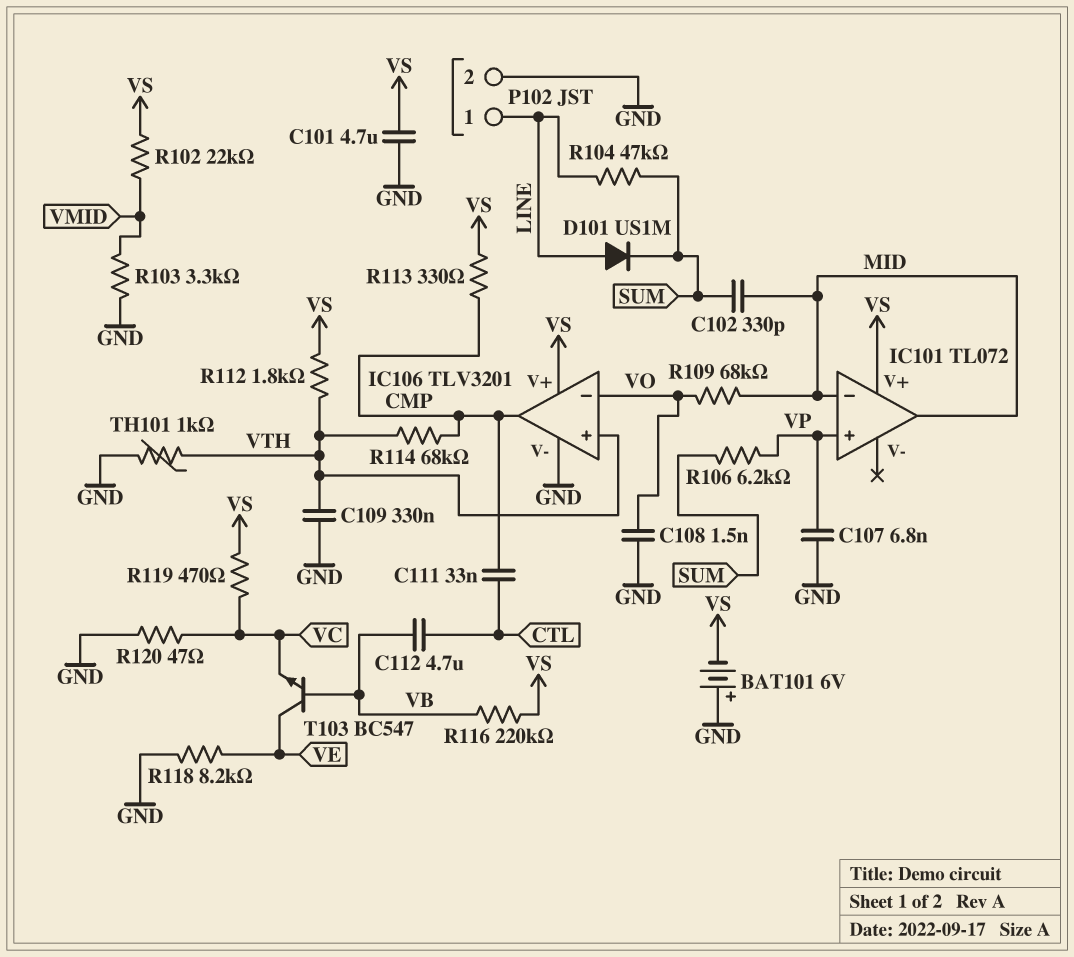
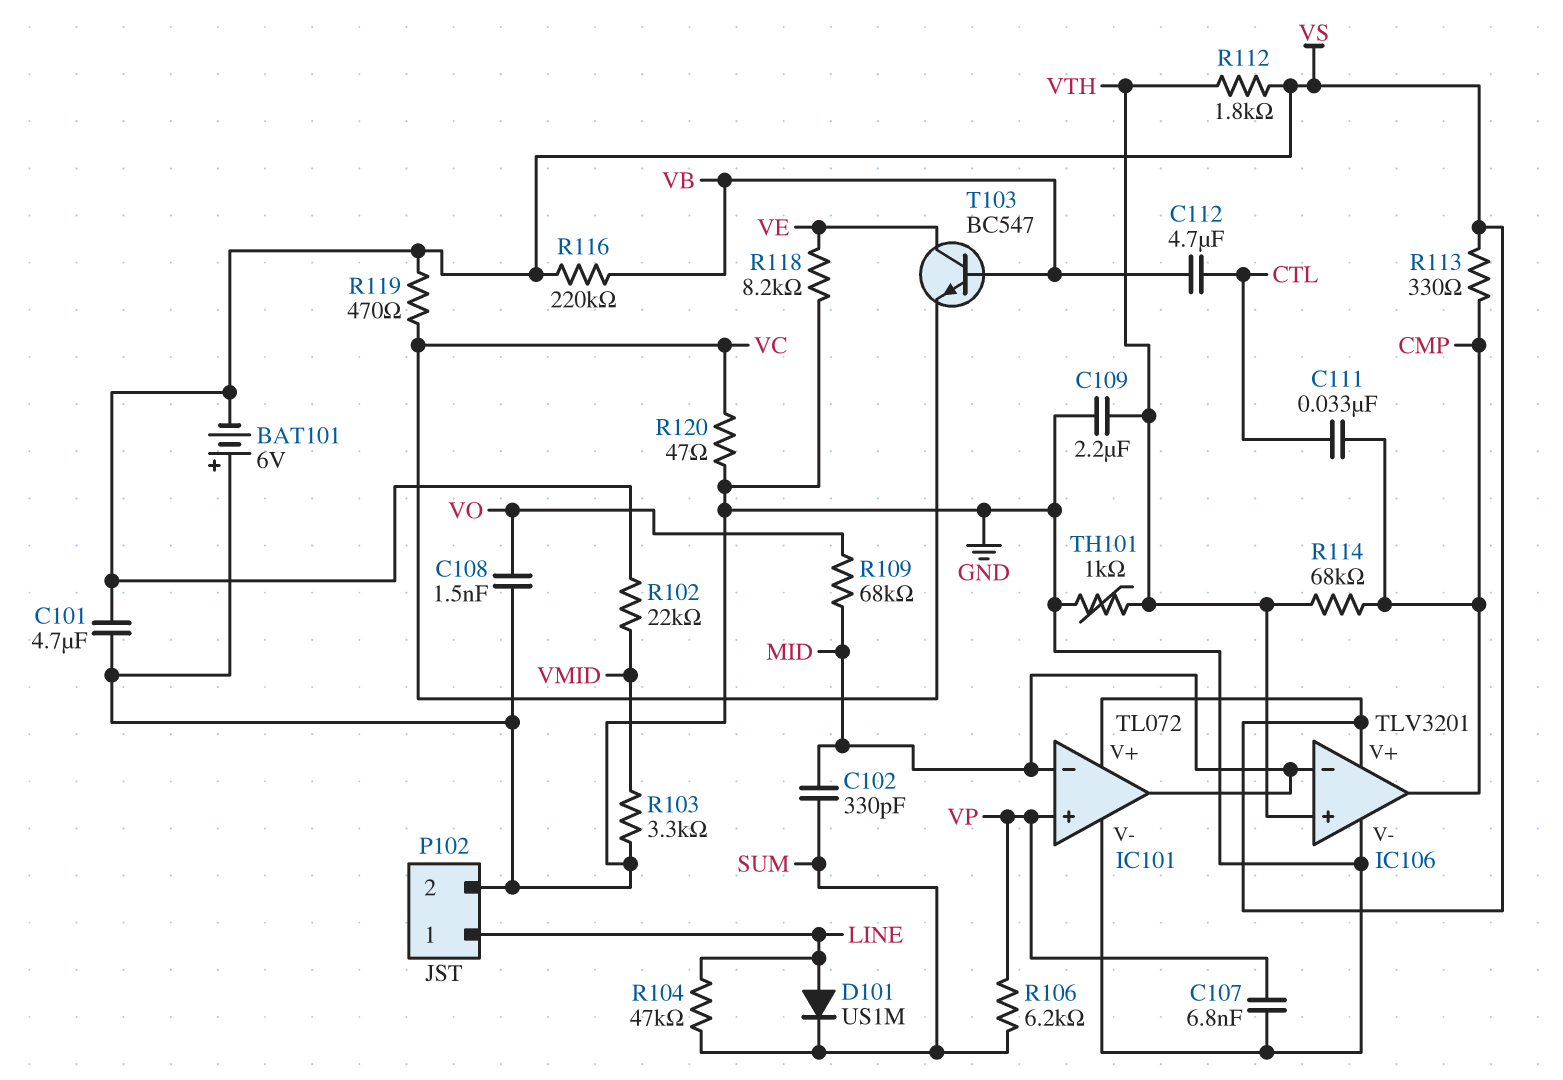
C109: 330nF (GND, VTH) -> 2.2uF (GND, VTH)
IC101 pin V-: none -> GND
IC106 pin in-: VO -> MID

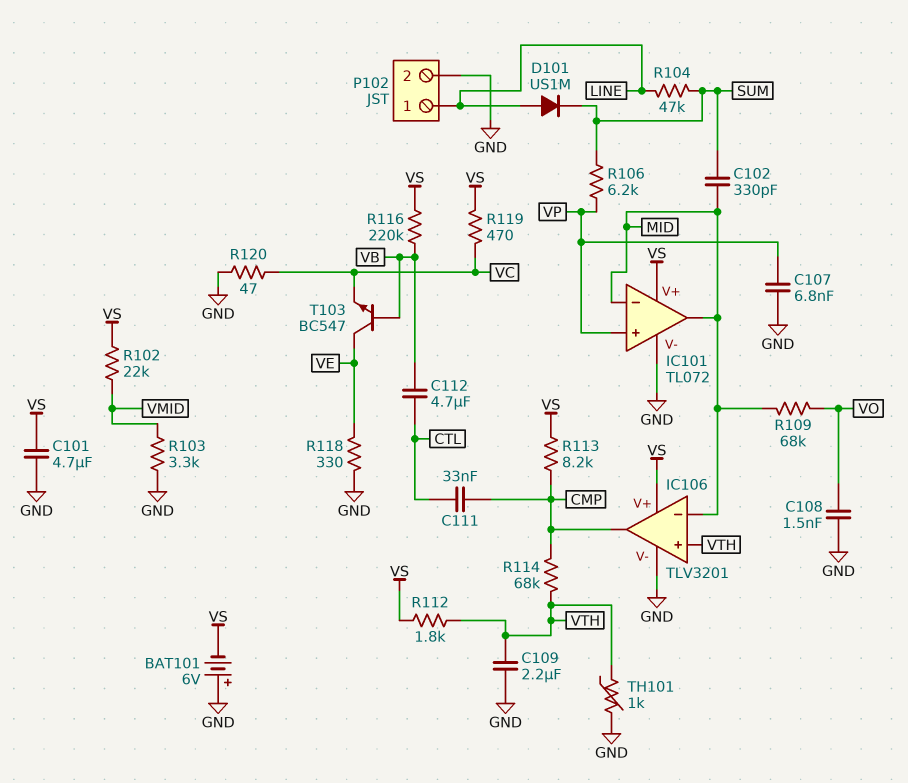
R113: 330 (CMP, VS) -> 8.2k (CMP, VS)
R118: 8.2k (GND, VE) -> 330 (GND, VE)

